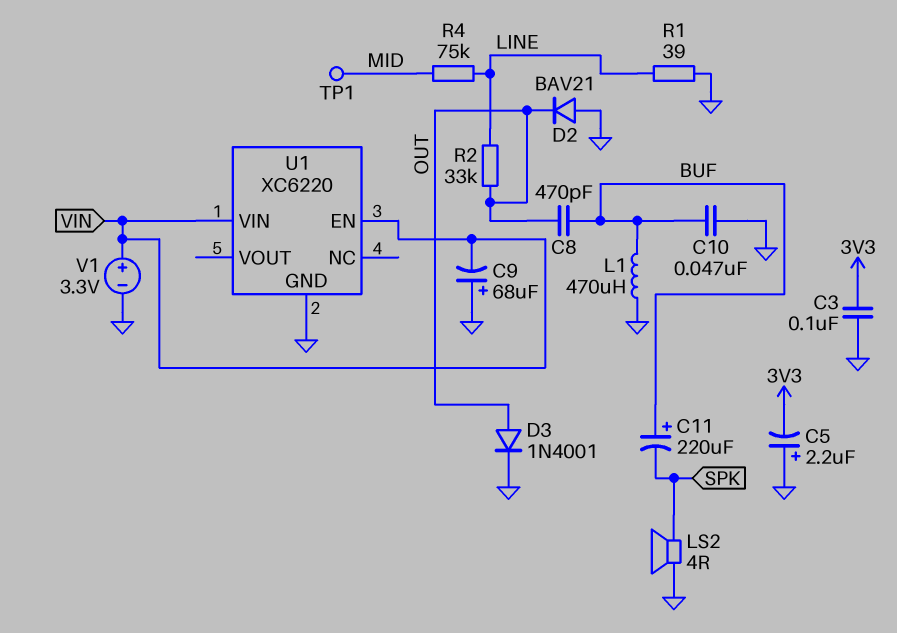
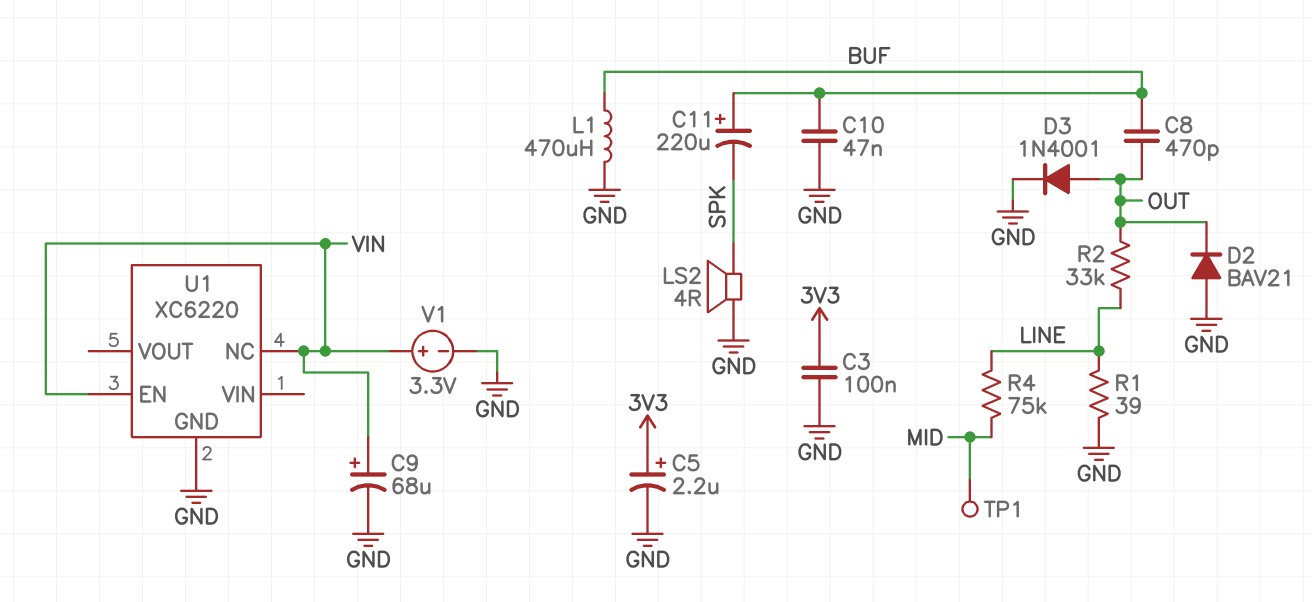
C5: 2.2uF (plus GND, minus 3V3) -> 2.2uF (plus 3V3, minus GND)
C9: 68uF (plus GND, minus VIN) -> 68uF (plus VIN, minus GND)
U1 pin NC: none -> VIN
U1 pin VIN: VIN -> none

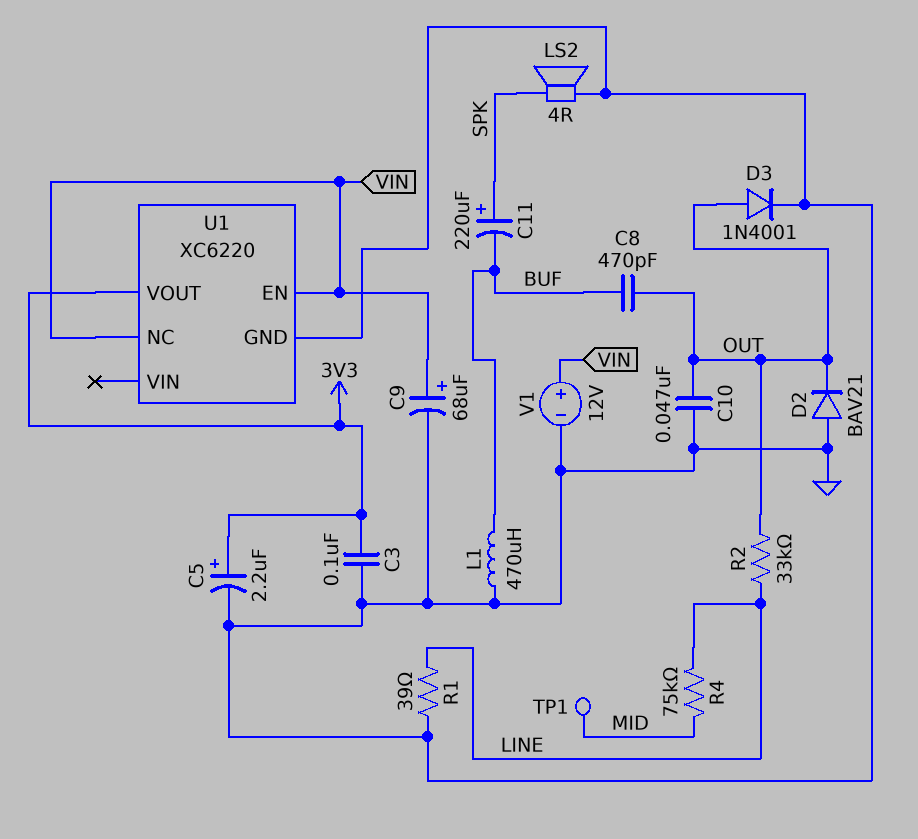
C10: 47nF (BUF, GND) -> 47nF (GND, OUT)
C11: 220uF (plus BUF, minus SPK) -> 220uF (plus SPK, minus BUF)
U1 pin VOUT: none -> 3V3
V1: 3.3V (plus VIN, minus GND) -> 12V (plus VIN, minus GND)

